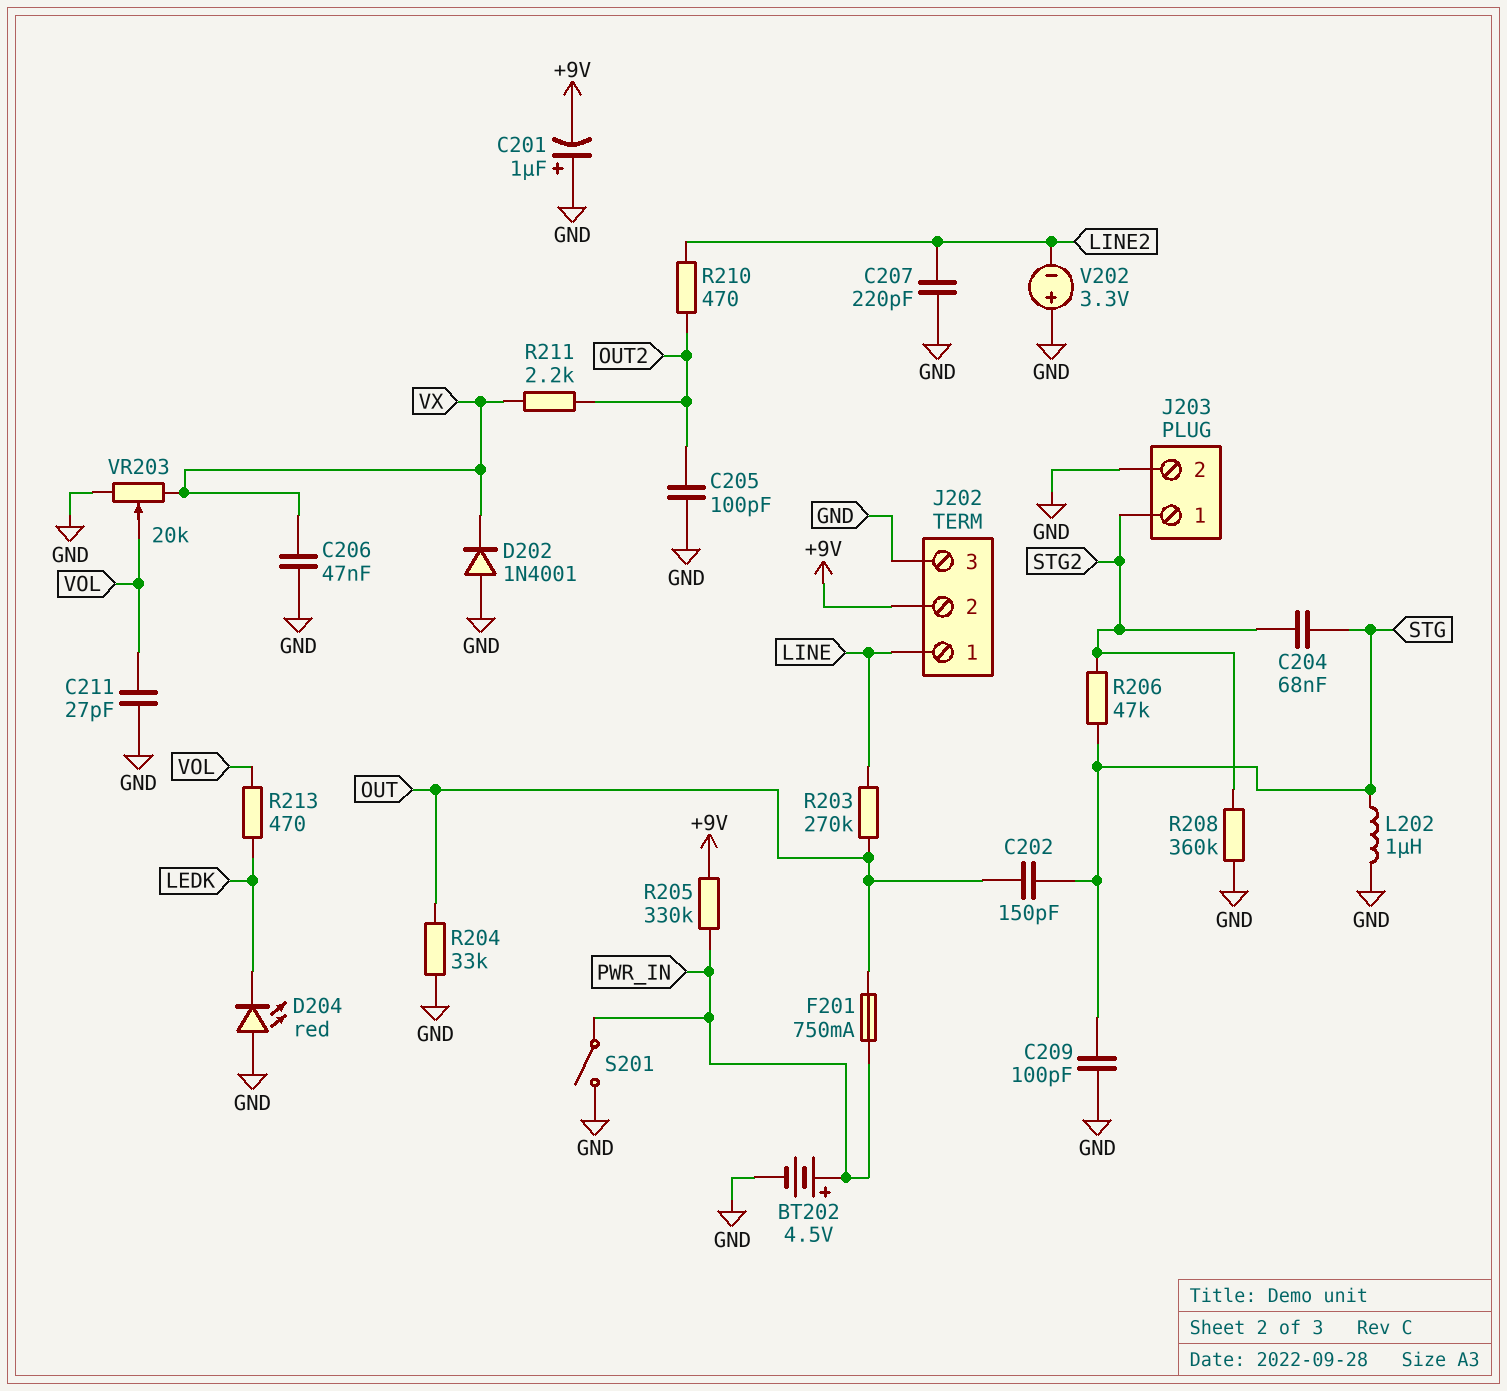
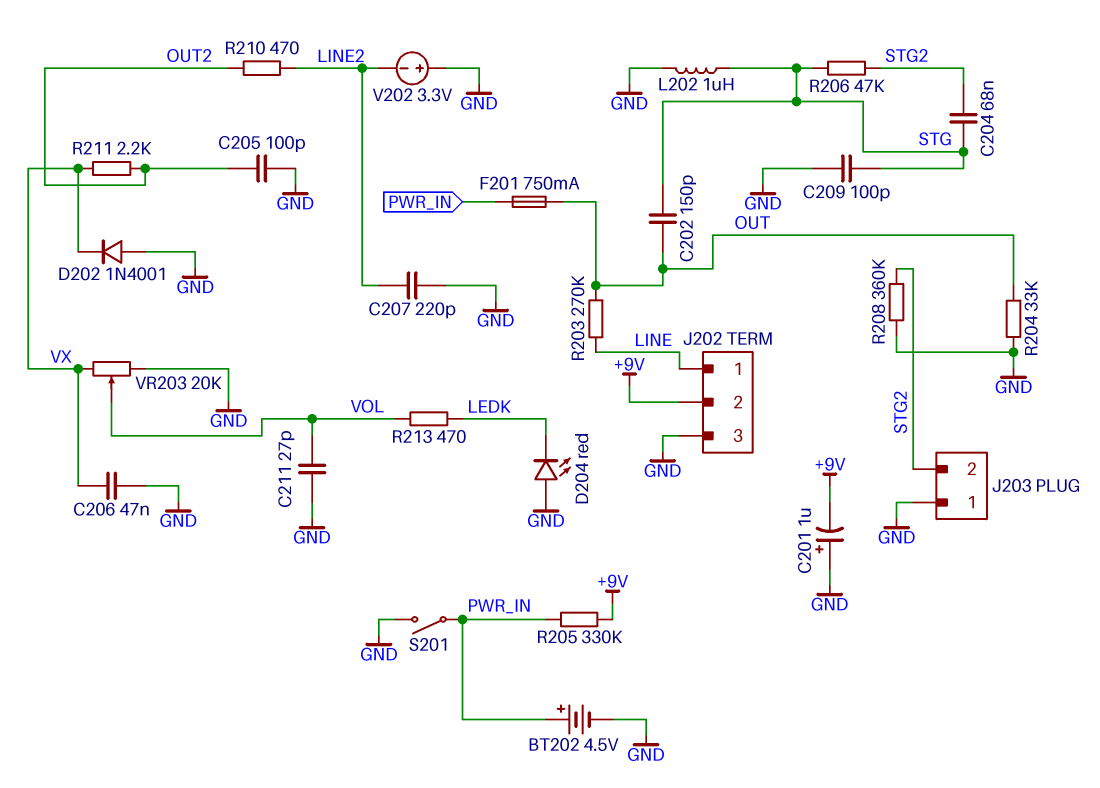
J203 pin 1: STG2 -> GND
J203 pin 2: GND -> STG2

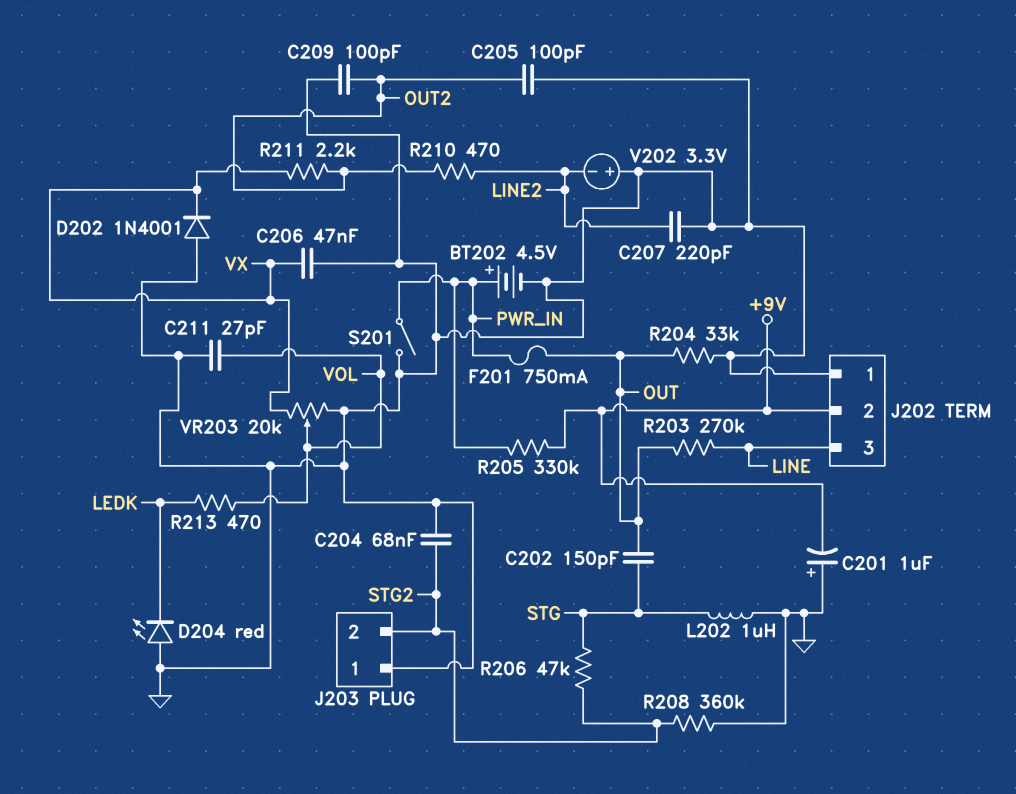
C204: 68nF (STG, STG2) -> 68nF (GND, STG2)
C209: 100pF (GND, STG) -> 100pF (GND, OUT2)
J202 pin 1: LINE -> GND
J202 pin 3: GND -> LINE

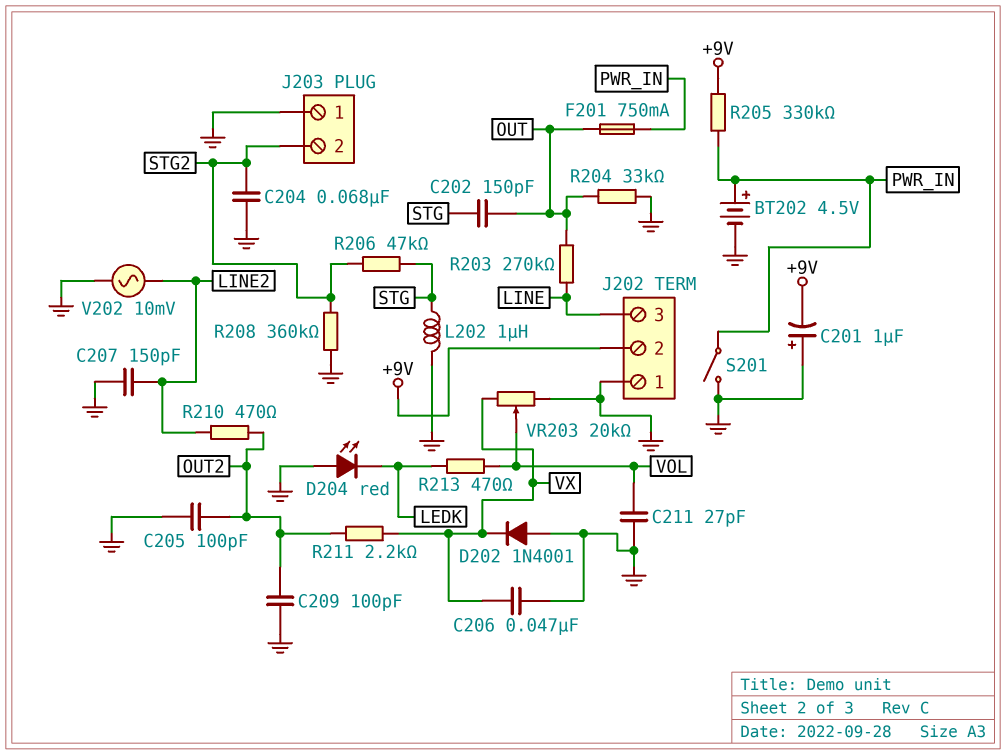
C207: 220pF (GND, LINE2) -> 150pF (GND, LINE2)
V202: 3.3V (plus GND, minus LINE2) -> AC 10mV (GND, LINE2)

